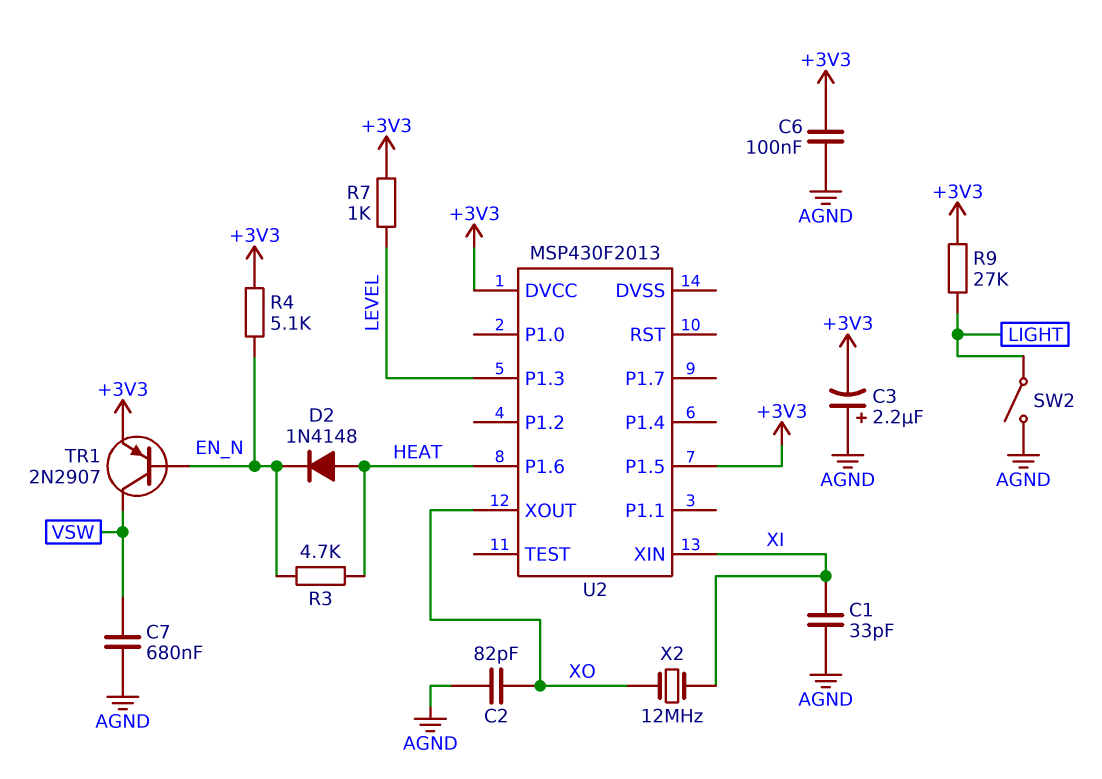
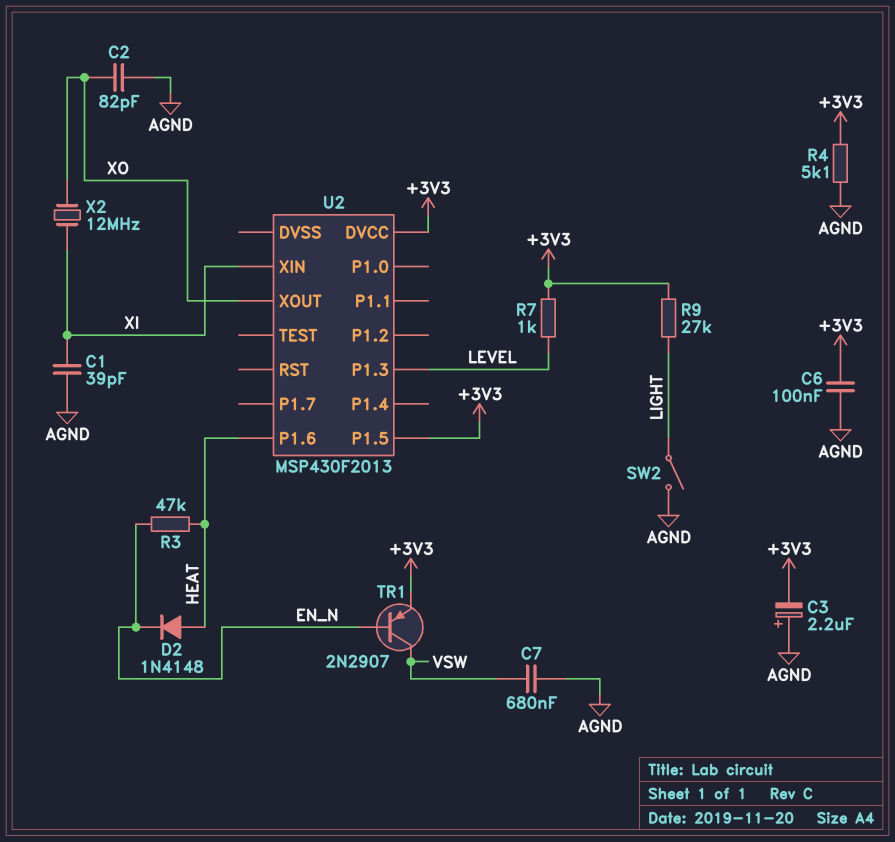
C1: 33pF (AGND, XI) -> 39pF (AGND, XI)
R3: 4.7k (EN_N, HEAT) -> 47k (EN_N, HEAT)
R4: 5.1k (+3V3, EN_N) -> 5.1k (+3V3, AGND)

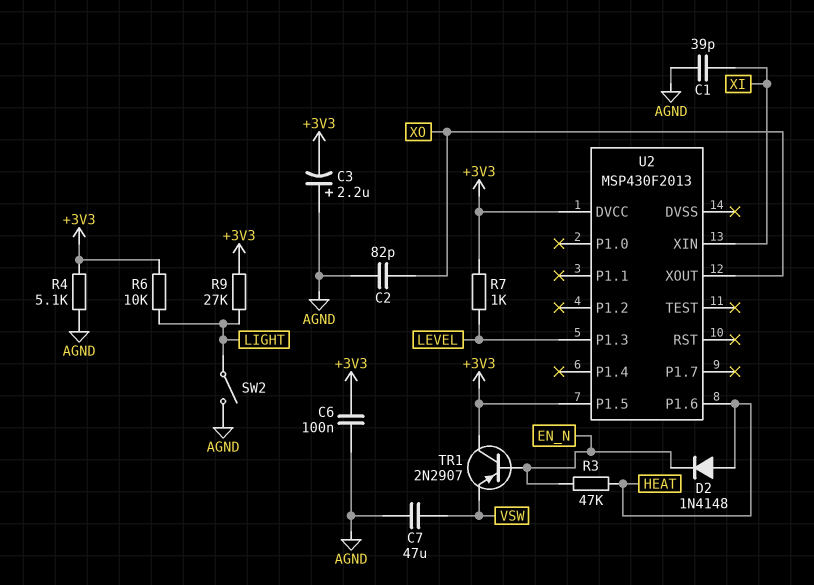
C7: 680nF (AGND, VSW) -> 47uF (AGND, VSW)
R6: none -> 10k (+3V3, LIGHT)
TR1: PNP 2N2907 (B EN_N, C VSW, E +3V3) -> PNP 2N2907 (B EN_N, C +3V3, E VSW)
X2: 12MHz (XI, XO) -> none

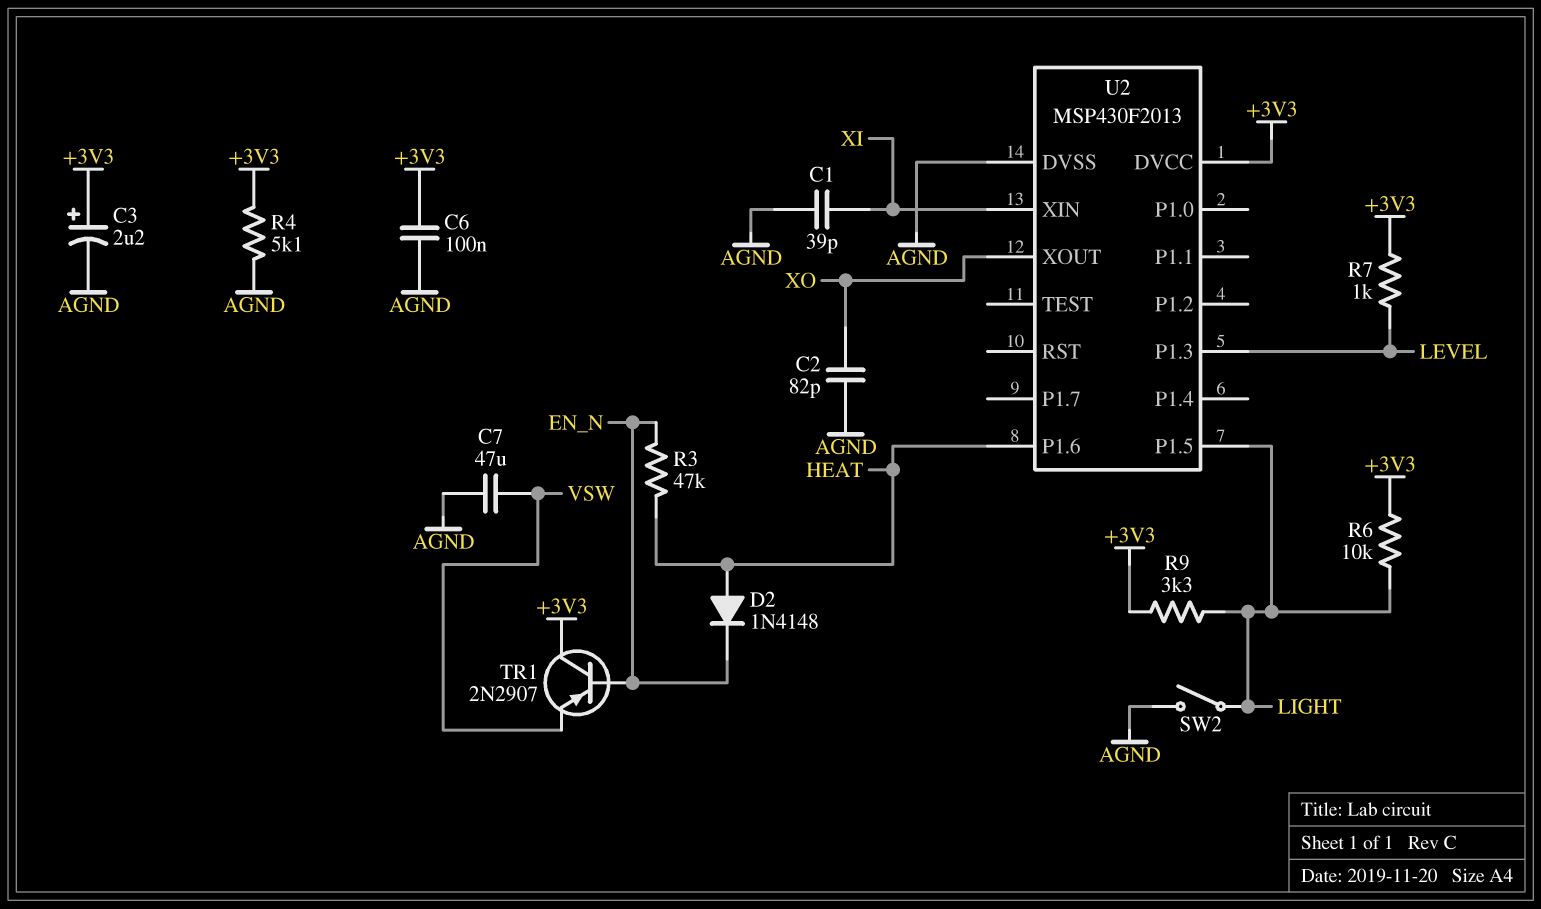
C3: 2.2uF (plus AGND, minus +3V3) -> 2.2uF (plus +3V3, minus AGND)
R9: 27k (+3V3, LIGHT) -> 3.3k (+3V3, LIGHT)
U2 pin DVSS: none -> AGND
U2 pin P1.5: +3V3 -> LIGHT

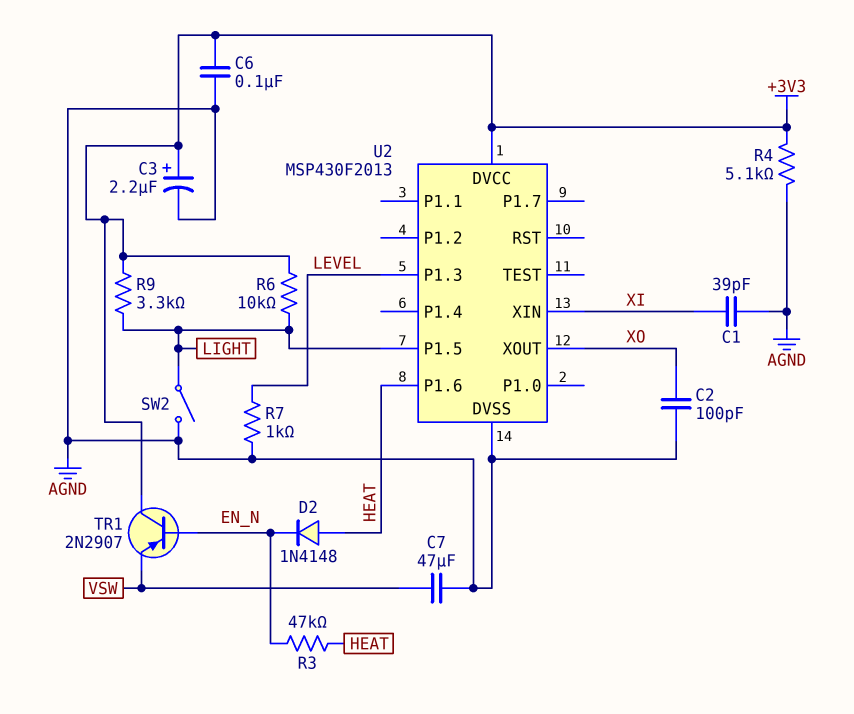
C2: 82pF (AGND, XO) -> 100pF (AGND, XO)
R7: 1k (+3V3, LEVEL) -> 1k (AGND, LEVEL)

